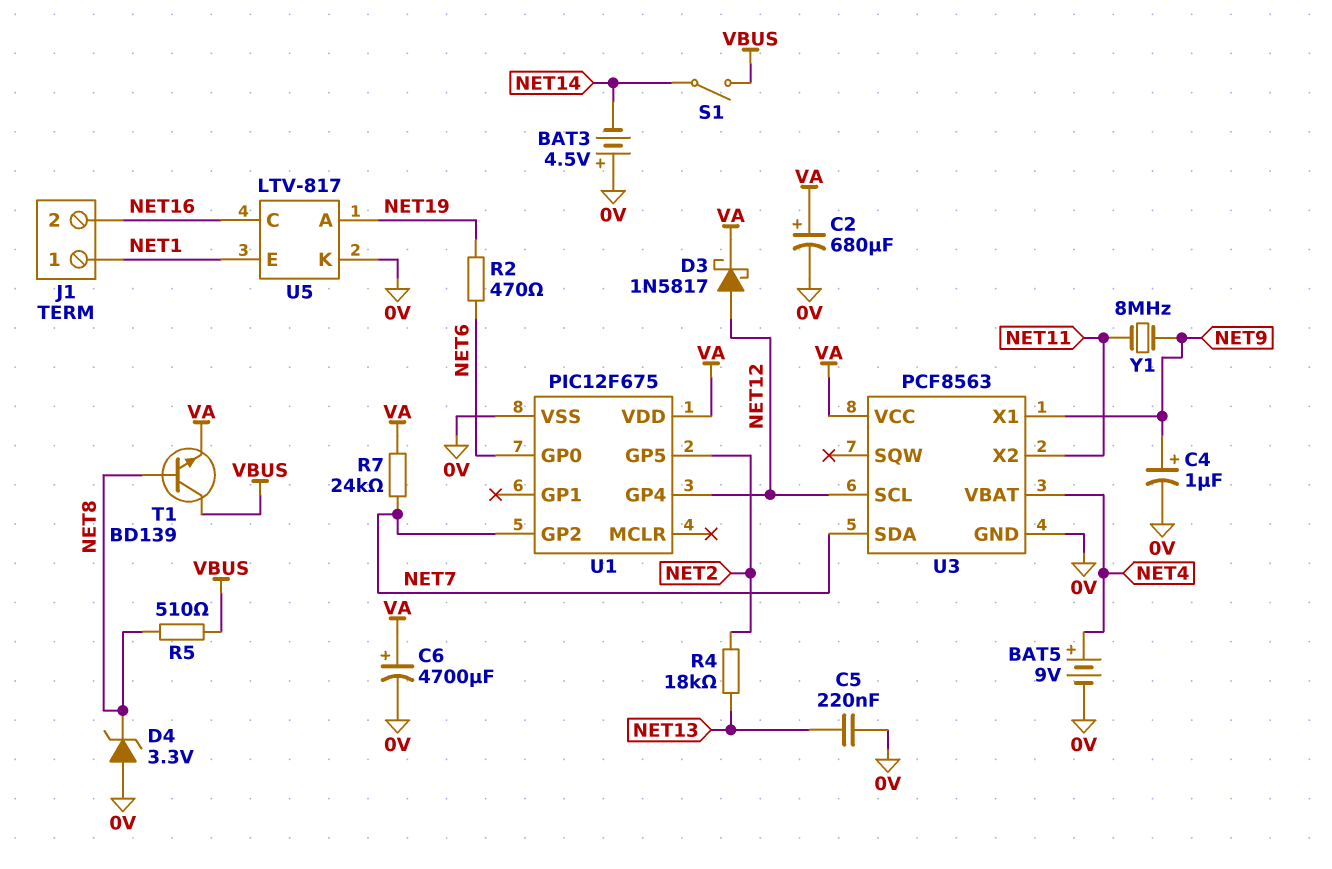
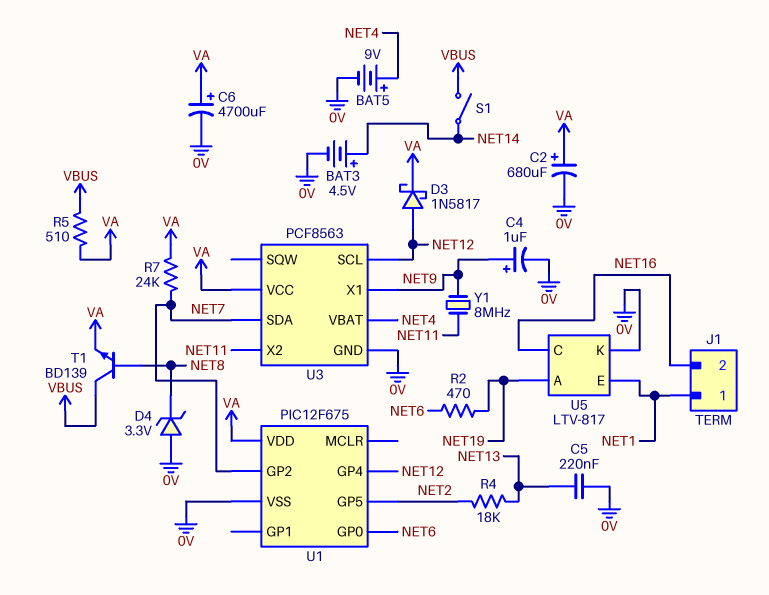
BAT3: 4.5V (plus 0V, minus NET14) -> 4.5V (plus NET14, minus 0V)
R5: 510 (NET8, VBUS) -> 510 (VA, VBUS)

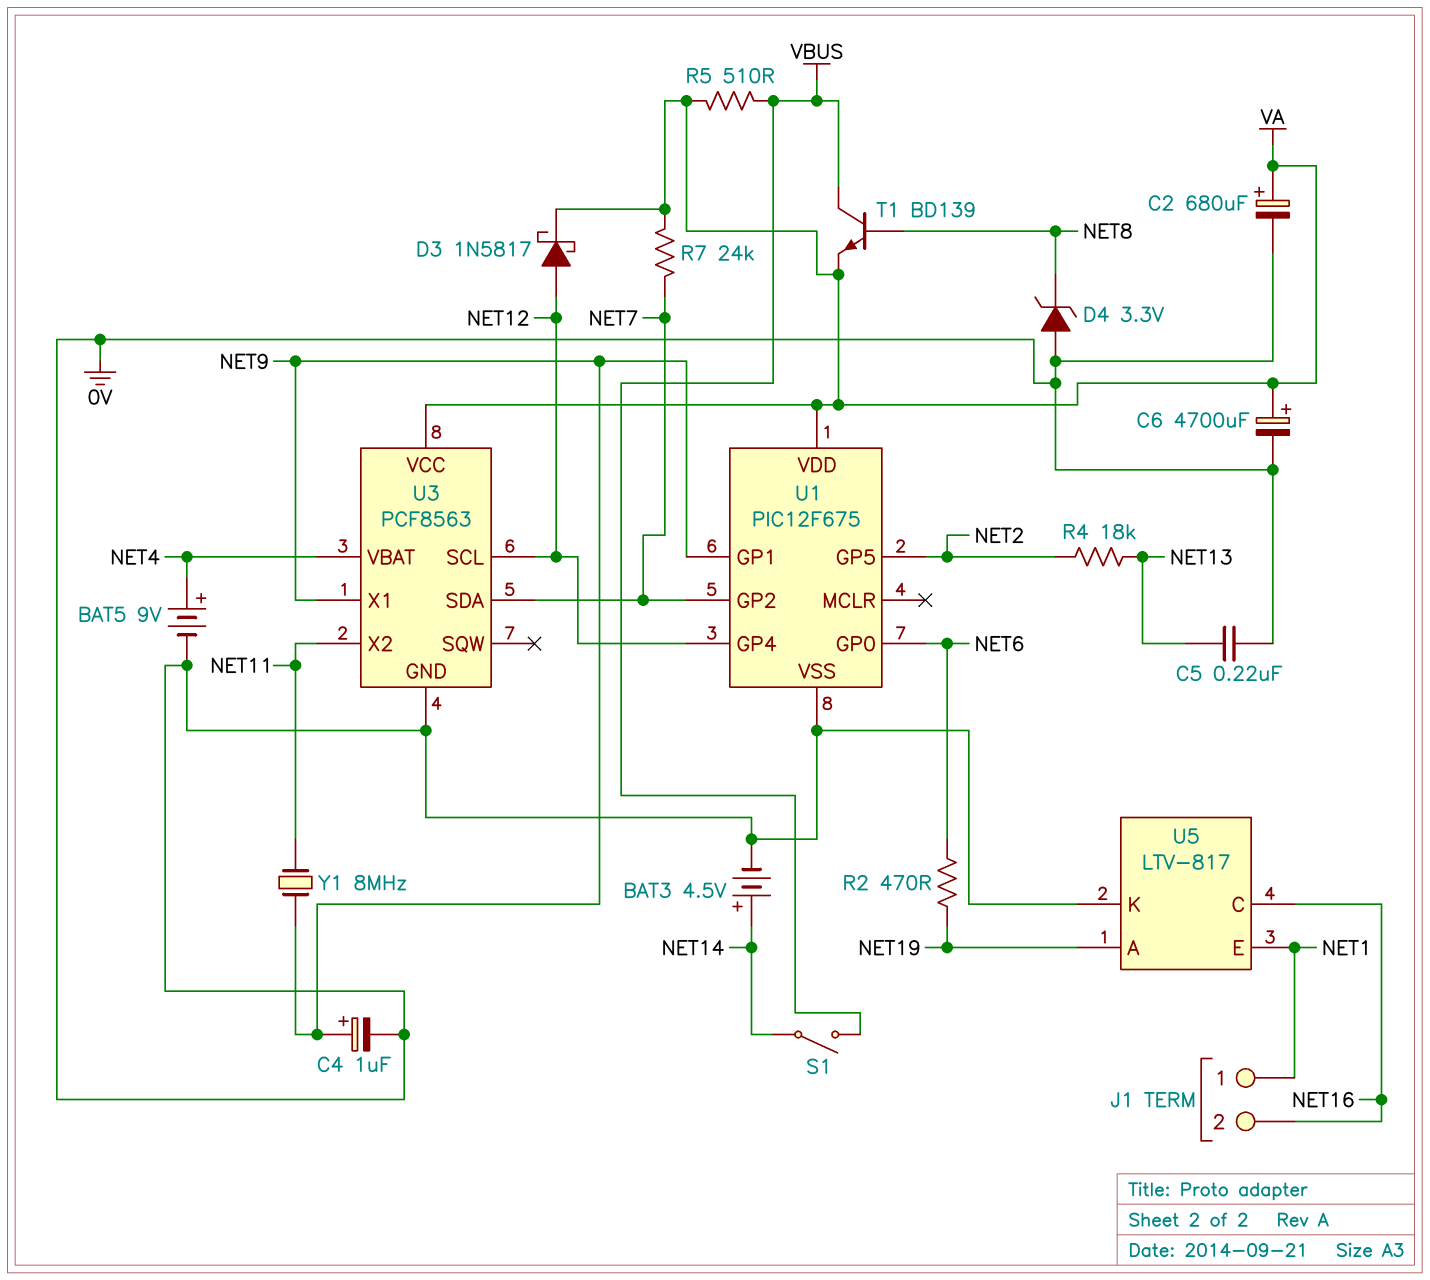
U1 pin GP1: none -> NET9

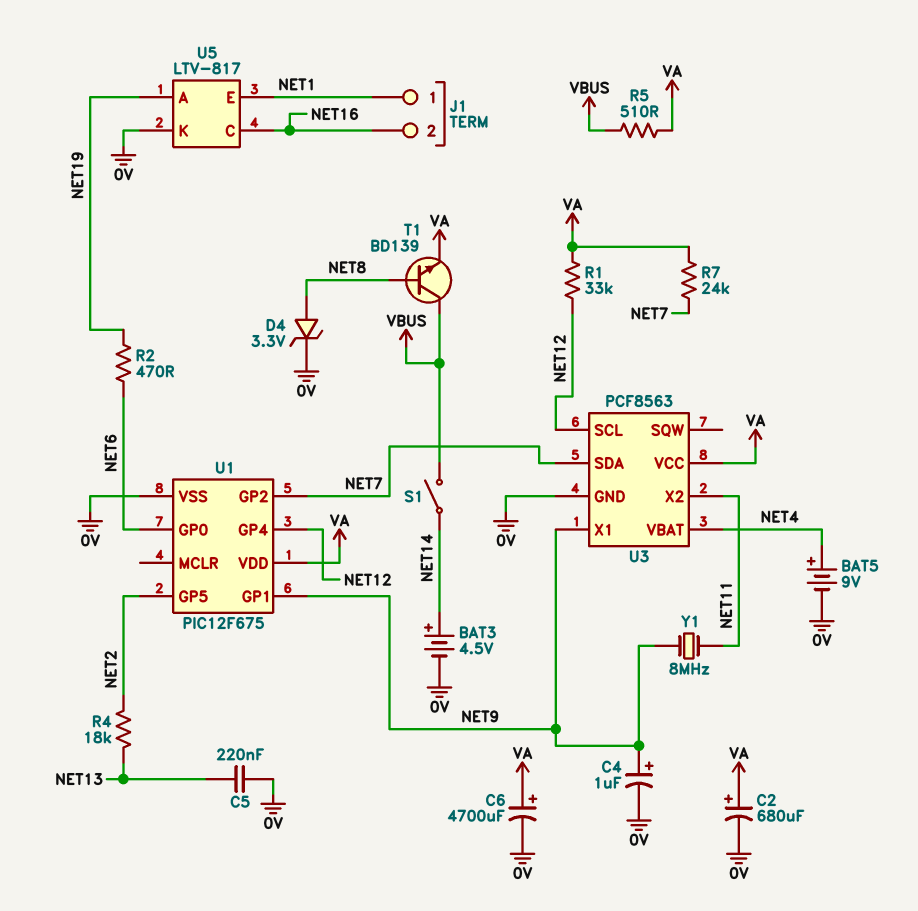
D3: schottky 1N5817 (A NET12, K VA) -> none
D4: zener 3.3V (A 0V, K NET8) -> zener 3.3V (A NET8, K 0V)
R1: none -> 33k (NET12, VA)

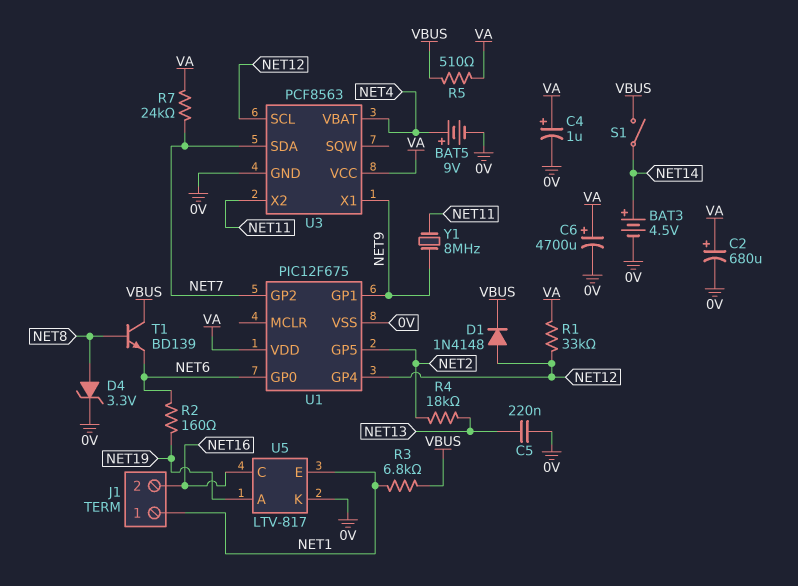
C4: 1uF (plus NET9, minus 0V) -> 1uF (plus VA, minus 0V)
D1: none -> diode 1N4148 (A NET12, K VBUS)
R2: 470 (NET6, NET19) -> 160 (NET6, NET19)
R3: none -> 6.8k (NET1, VBUS)
T1: NPN BD139 (B NET8, C VBUS, E VA) -> NPN BD139 (B NET8, C VBUS, E NET6)

